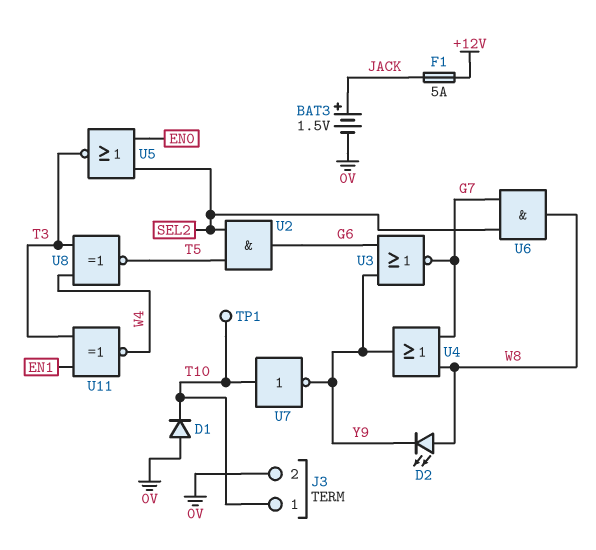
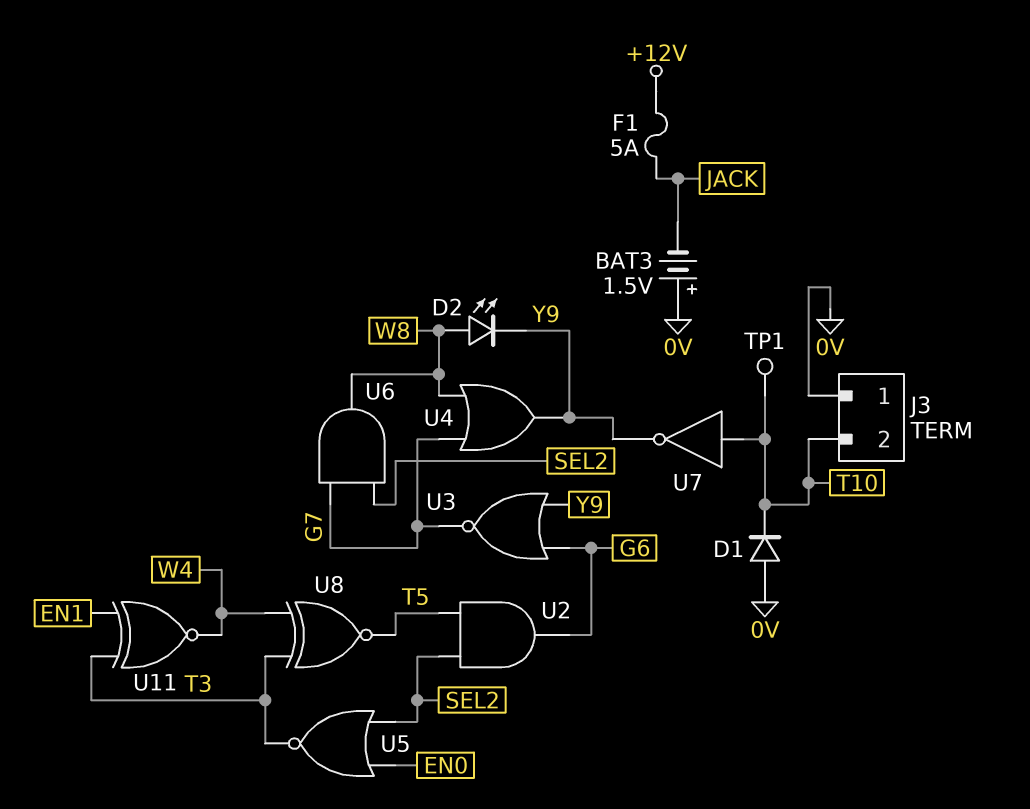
BAT3: 1.5V (plus JACK, minus 0V) -> 1.5V (plus 0V, minus JACK)
J3 pin 1: T10 -> 0V
J3 pin 2: 0V -> T10

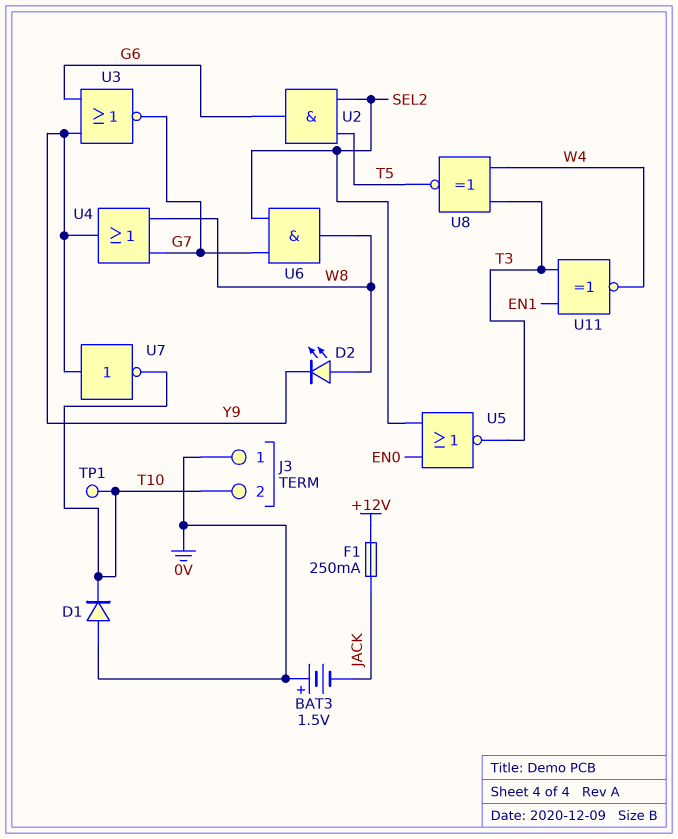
F1: 5A (+12V, JACK) -> 250mA (+12V, JACK)
U7: NOT (in T10, out Y9) -> NOT (in Y9, out T10)

